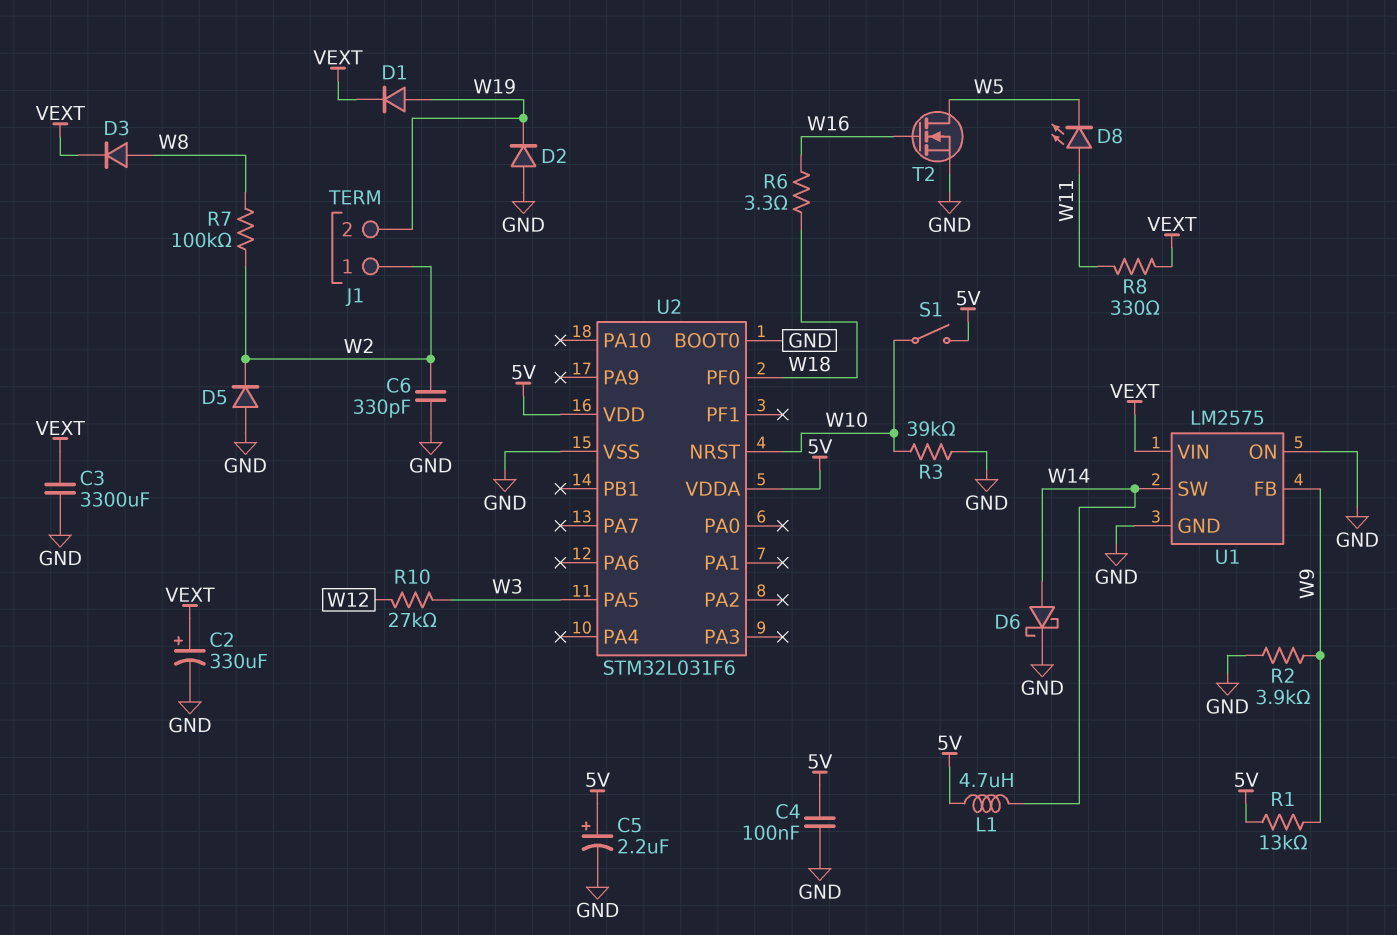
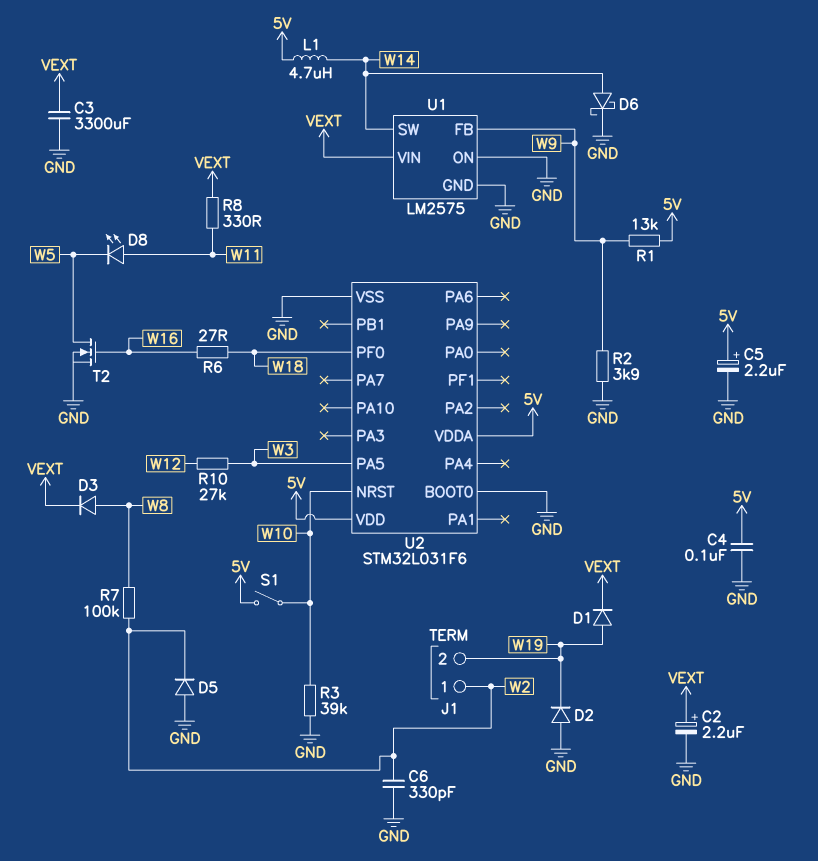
C2: 330uF (plus VEXT, minus GND) -> 2.2uF (plus VEXT, minus GND)
R6: 3.3 (W16, W18) -> 27 (W16, W18)

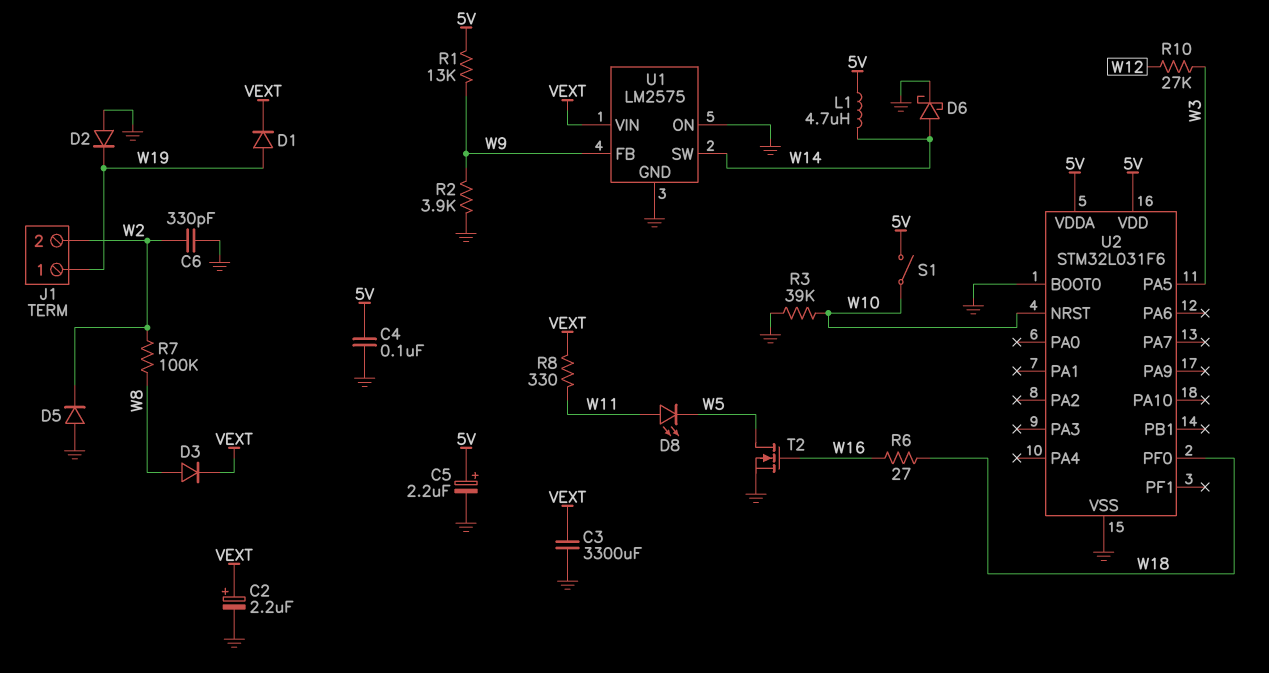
J1 pin 1: W2 -> W19
J1 pin 2: W19 -> W2

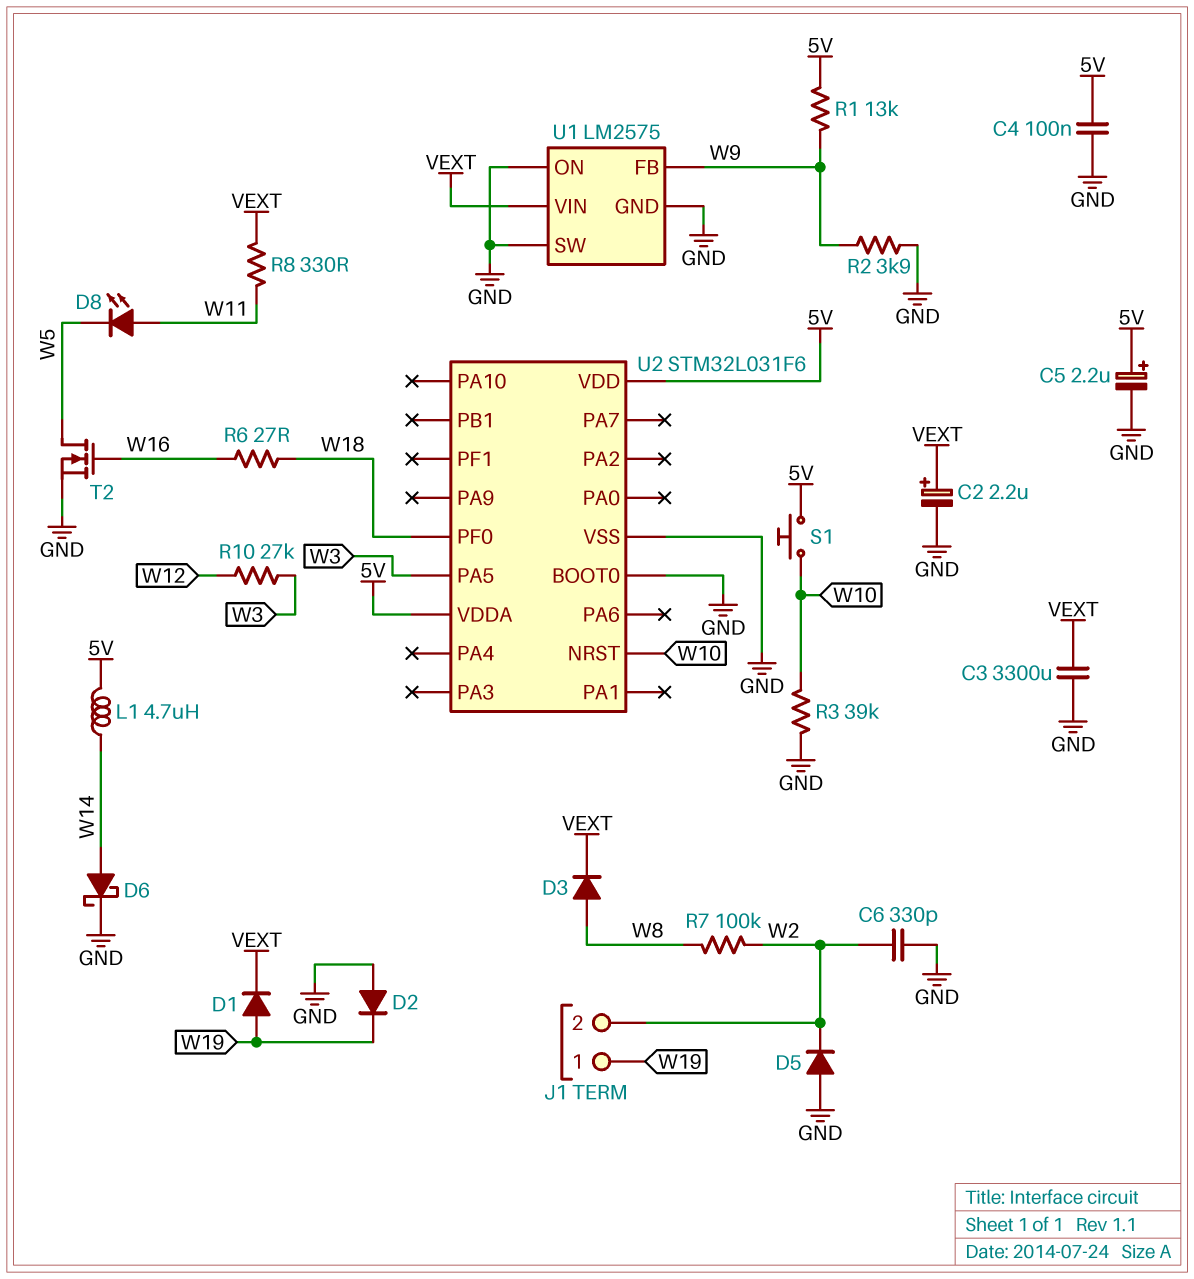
S1: switch (5V, W10) -> button (5V, W10)
U1 pin SW: W14 -> GND

